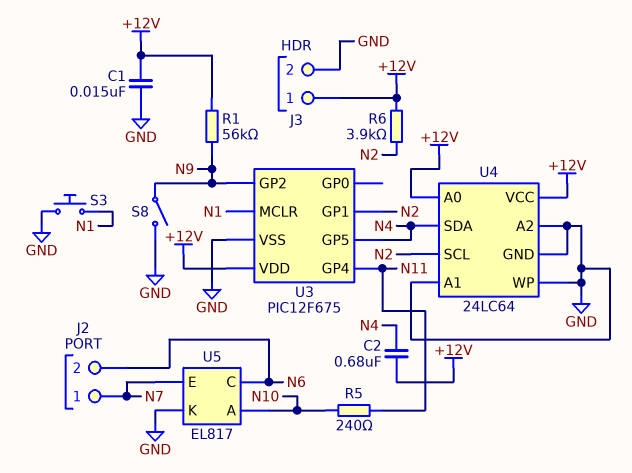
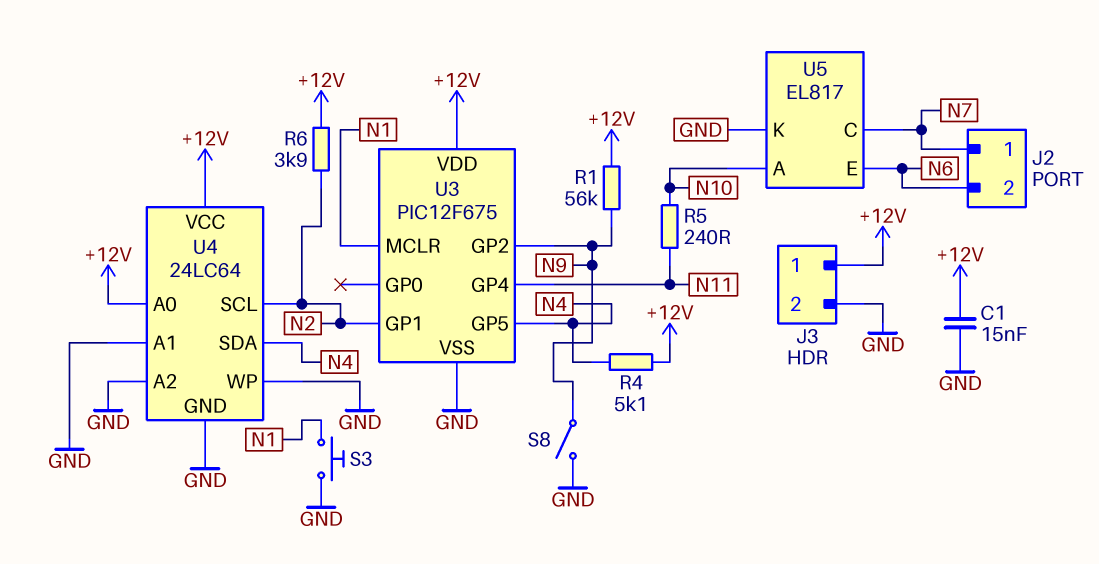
C2: 680nF (+12V, N4) -> none
R4: none -> 5.1k (+12V, N4)
U5 pin C: N6 -> N7
U5 pin E: N7 -> N6

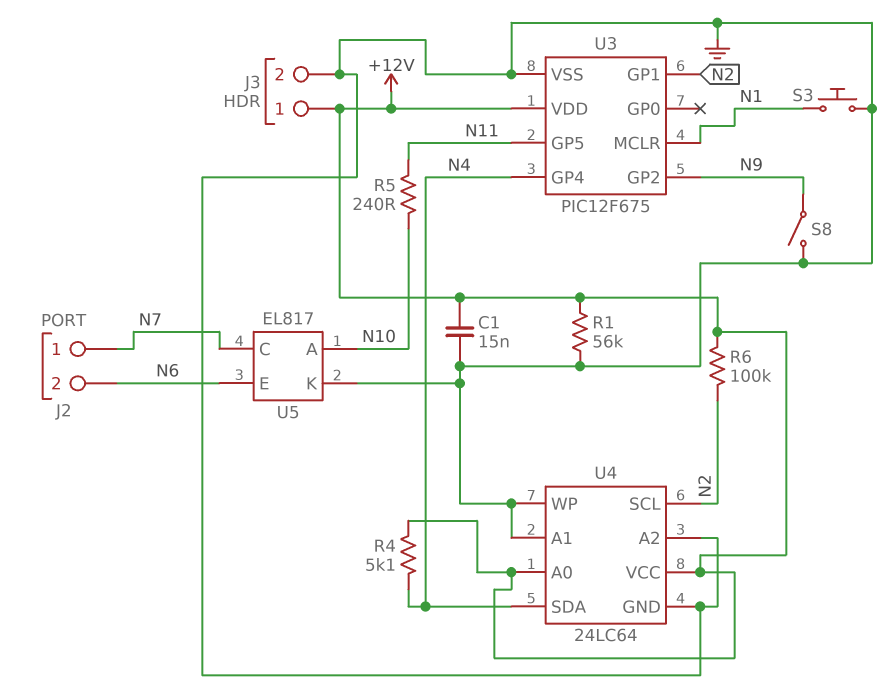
R1: 56k (+12V, N9) -> 56k (+12V, GND)
R6: 3.9k (+12V, N2) -> 100k (+12V, N2)
U3 pin GP4: N11 -> N4
U3 pin GP5: N4 -> N11

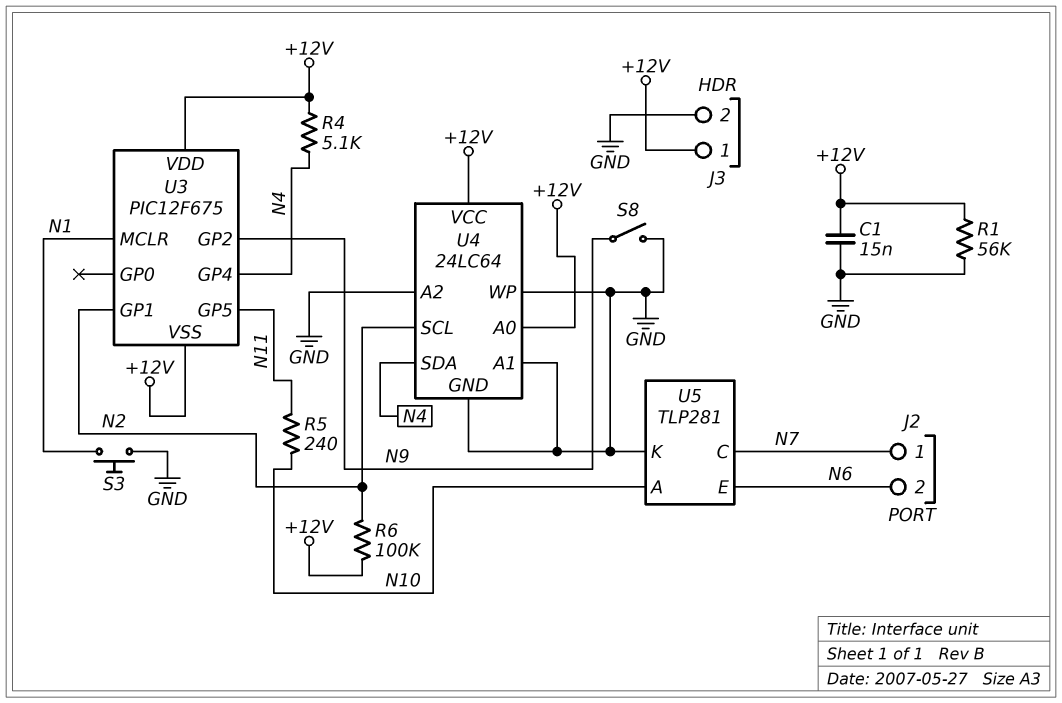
U3 pin VSS: GND -> +12V
U5: EL817 -> TLP281

